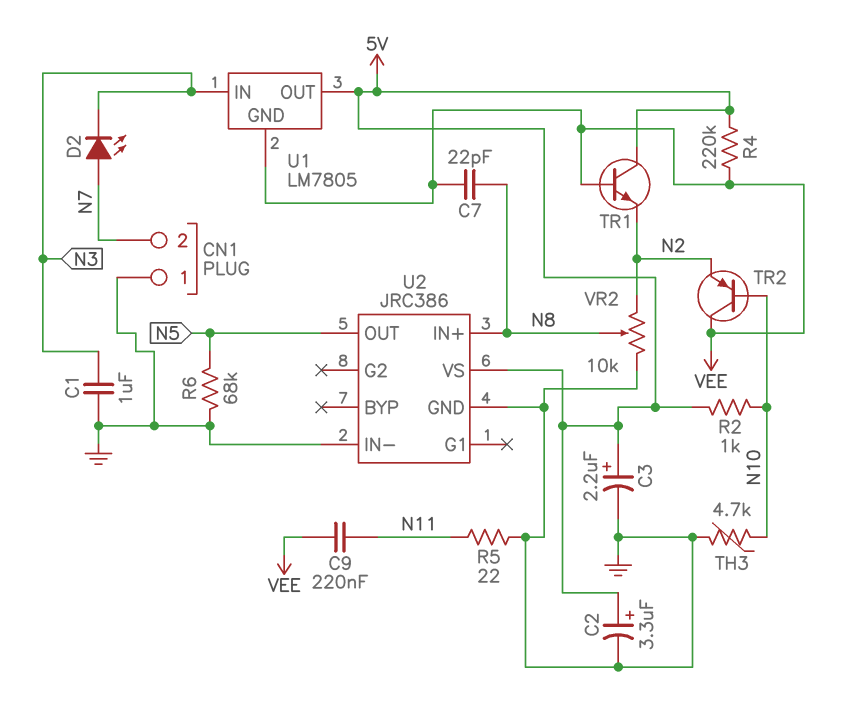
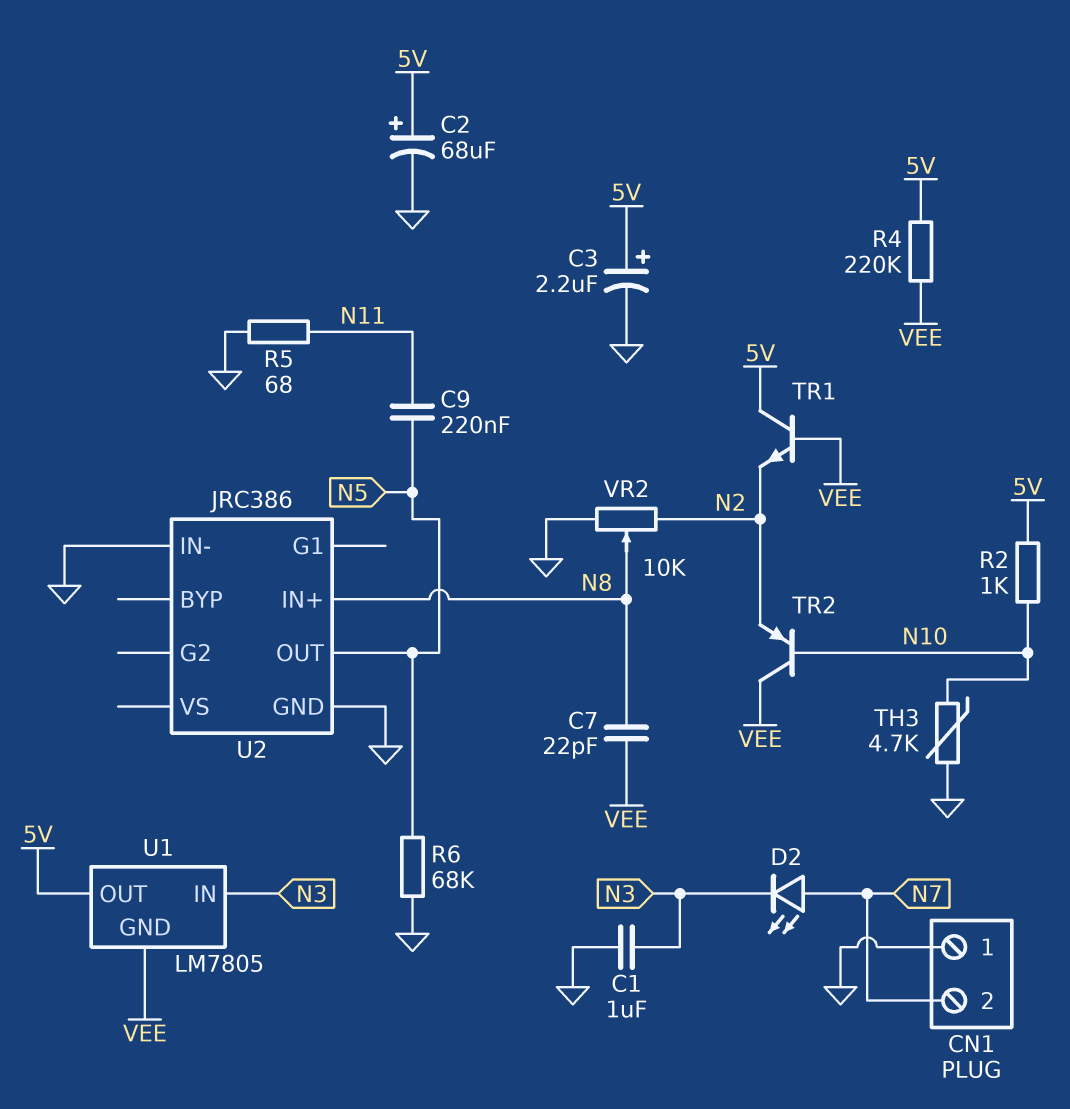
C2: 3.3uF (plus 5V, minus GND) -> 68uF (plus 5V, minus GND)
C9: 220nF (N11, VEE) -> 220nF (N5, N11)
R5: 22 (GND, N11) -> 68 (GND, N11)
U2 pin VS: 5V -> none

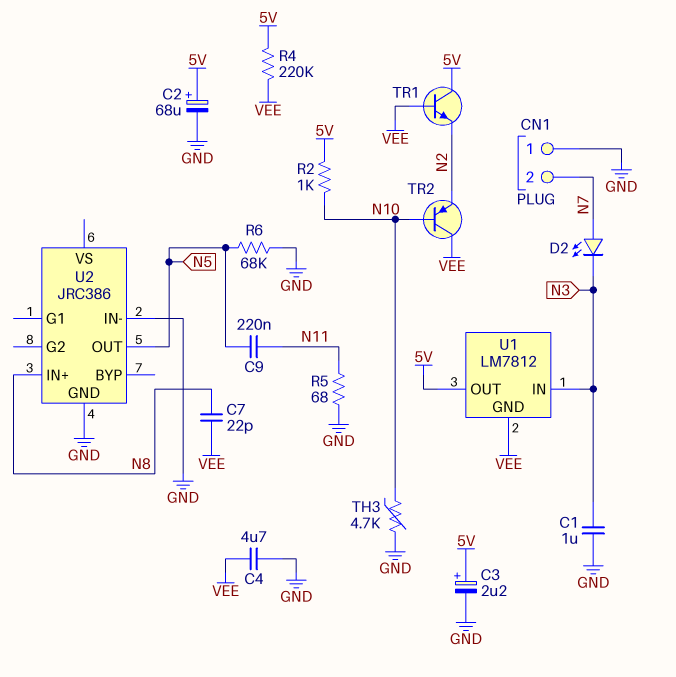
C4: none -> 4.7uF (GND, VEE)
U1: LM7805 -> LM7812
VR2: 10k (GND, N2, wiper N8) -> none

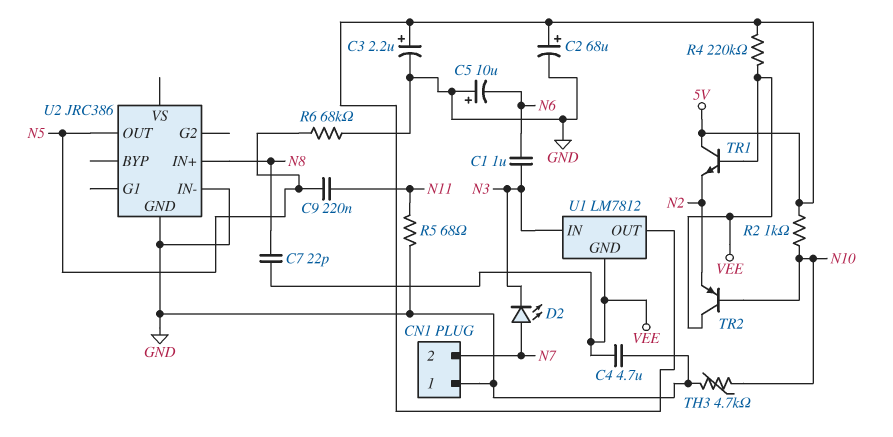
C1: 1uF (GND, N3) -> 1uF (N3, N6)
C5: none -> 10uF (plus GND, minus N6)

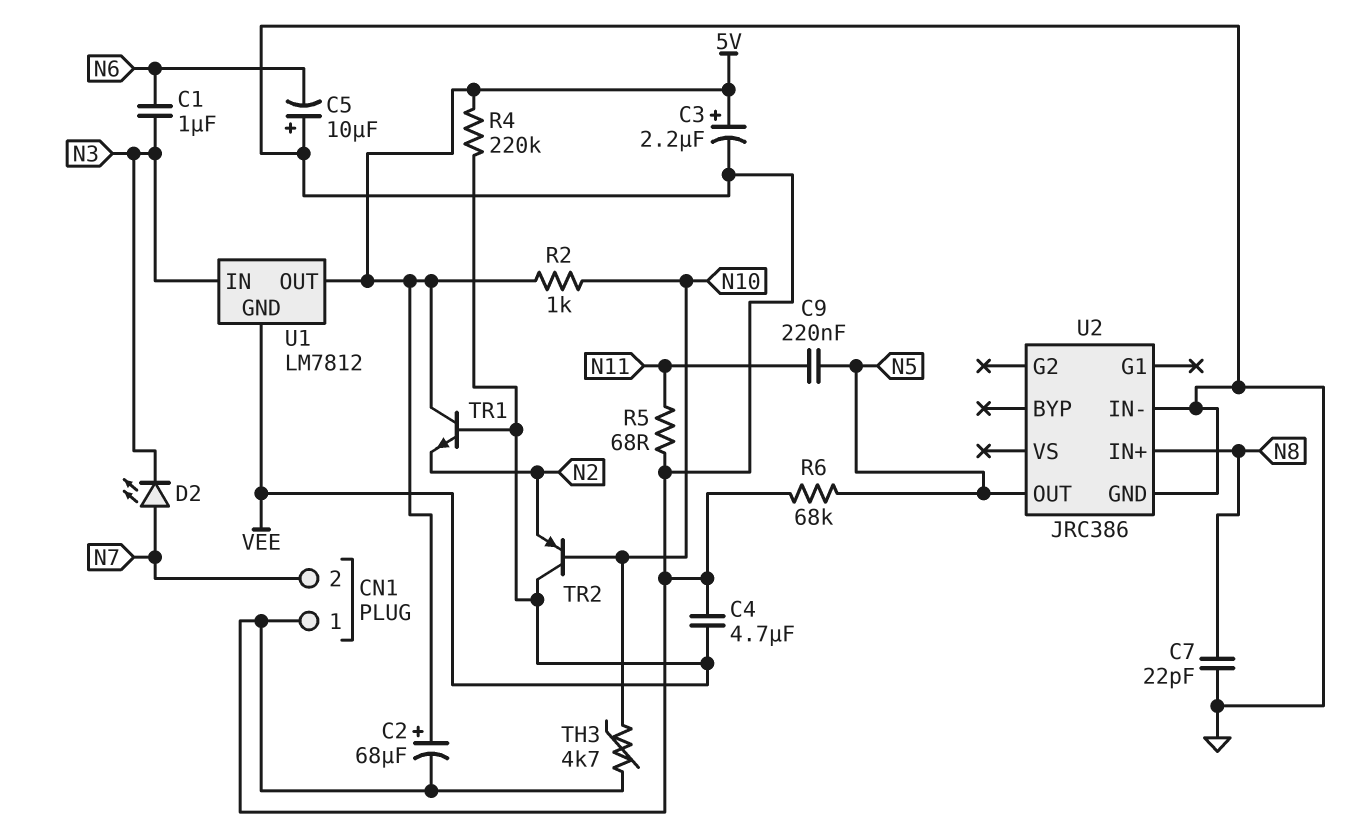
C7: 22pF (N8, VEE) -> 22pF (GND, N8)

